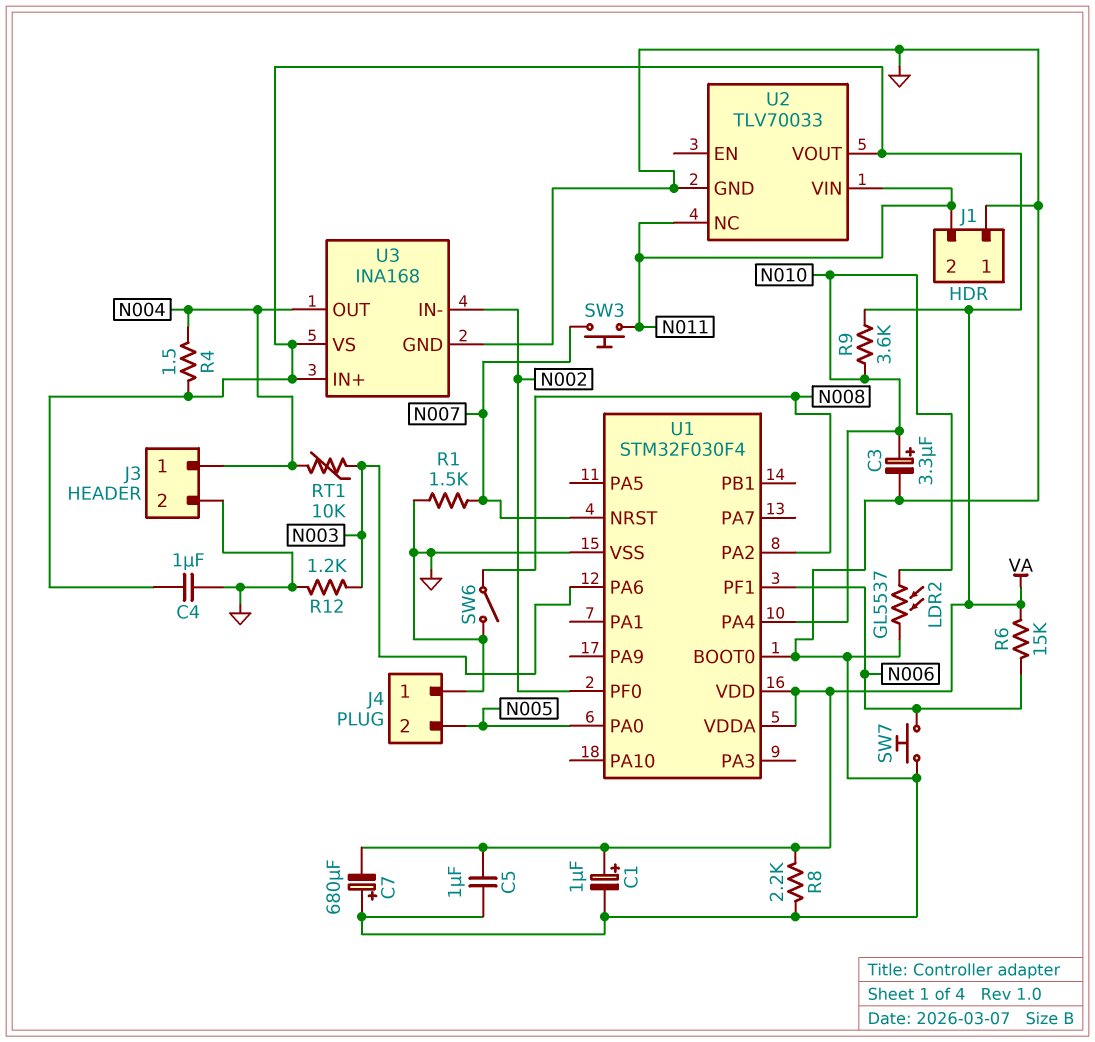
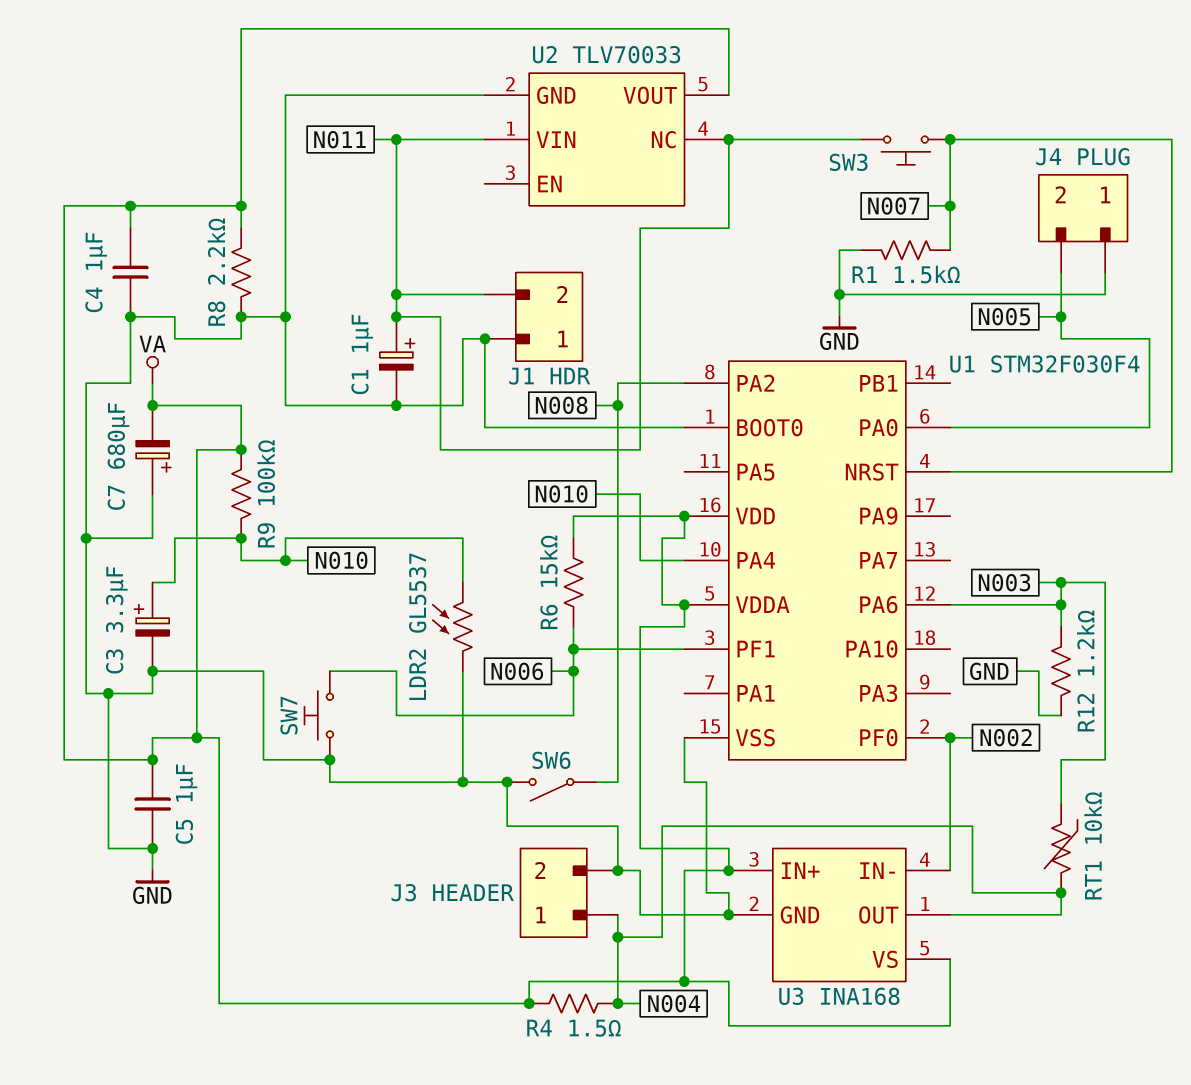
C1: 1uF (plus VA, minus GND) -> 1uF (plus N011, minus GND)
R9: 3.6k (N010, VA) -> 100k (N010, VA)

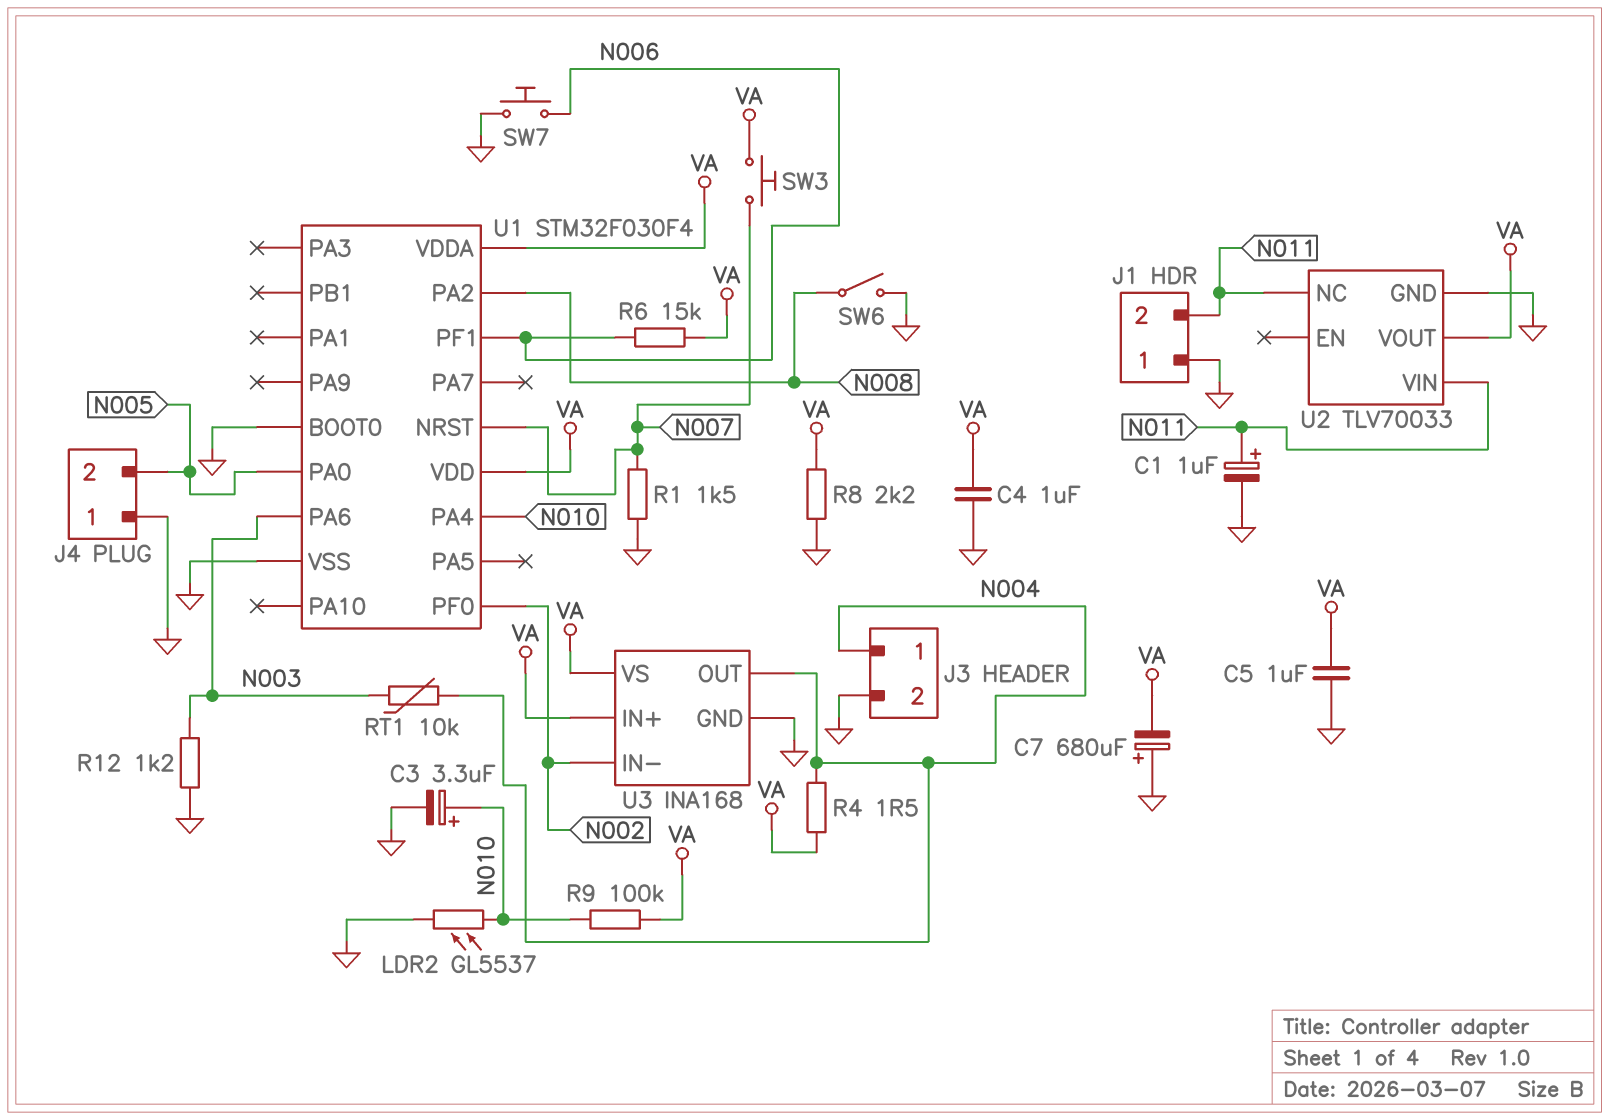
SW3: button (N007, N011) -> button (N007, VA)

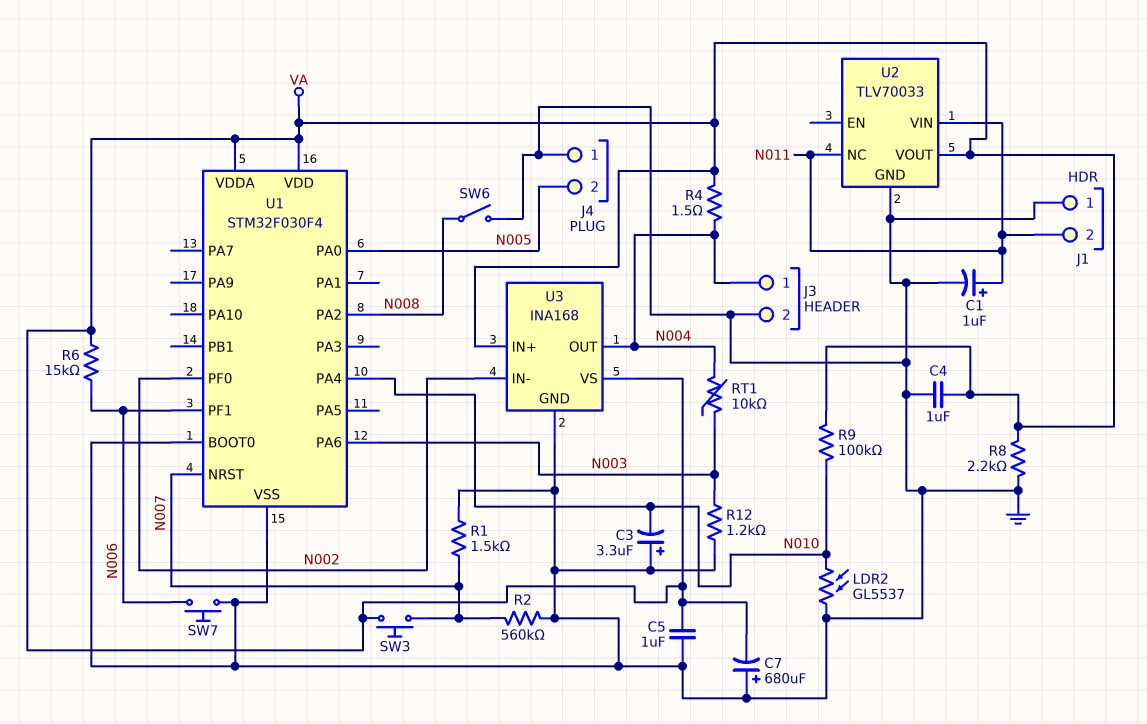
C3: 3.3uF (plus N010, minus GND) -> 3.3uF (plus GND, minus N010)
R2: none -> 560k (GND, N007)

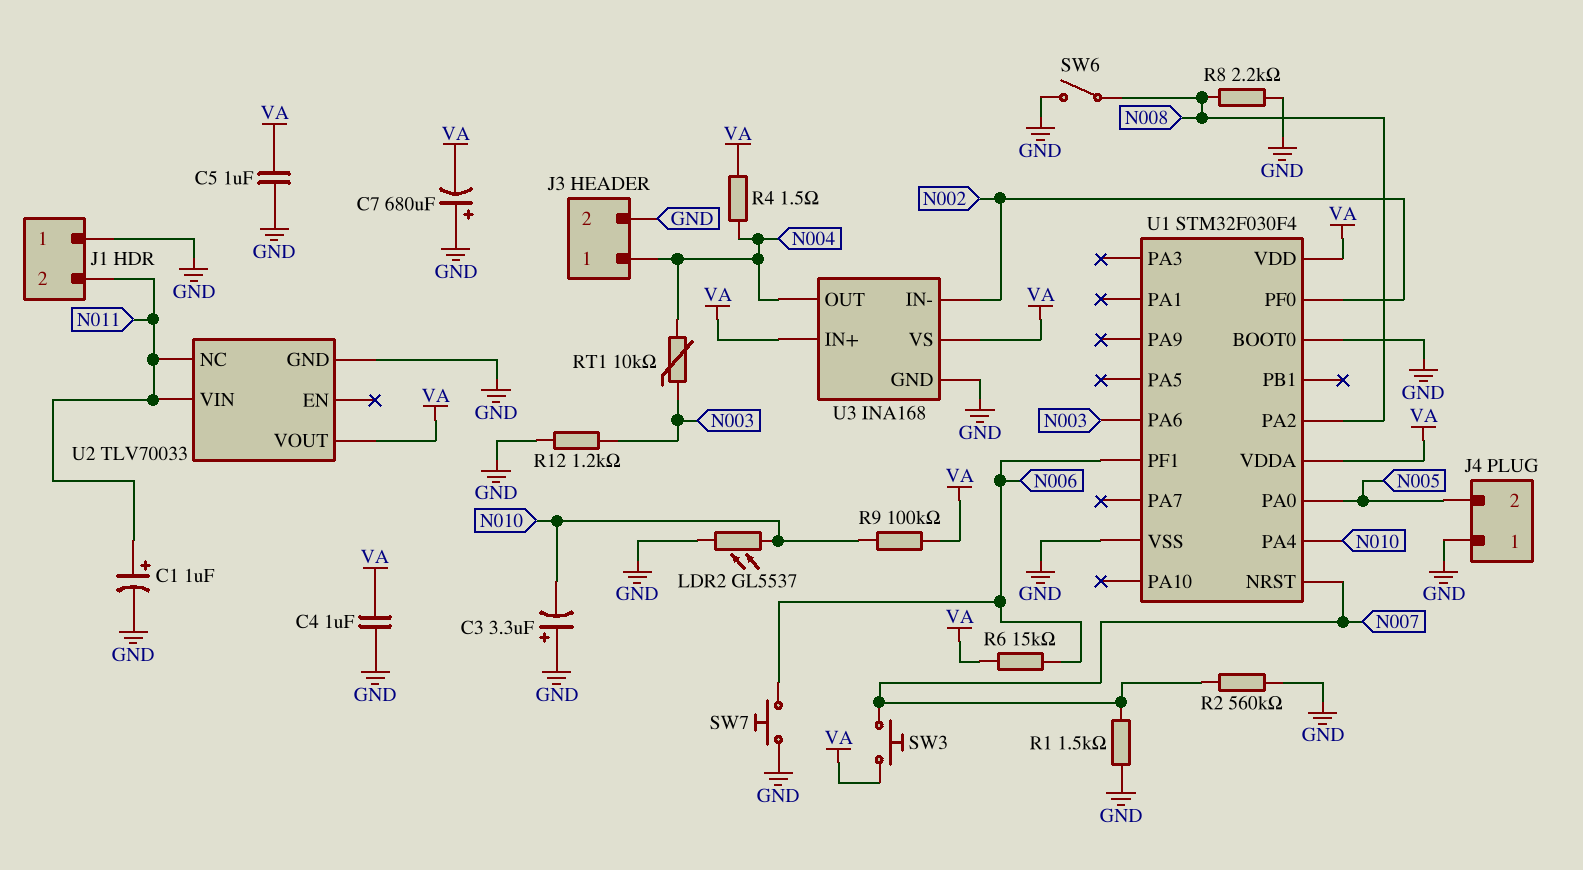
R8: 2.2k (GND, VA) -> 2.2k (GND, N008)

